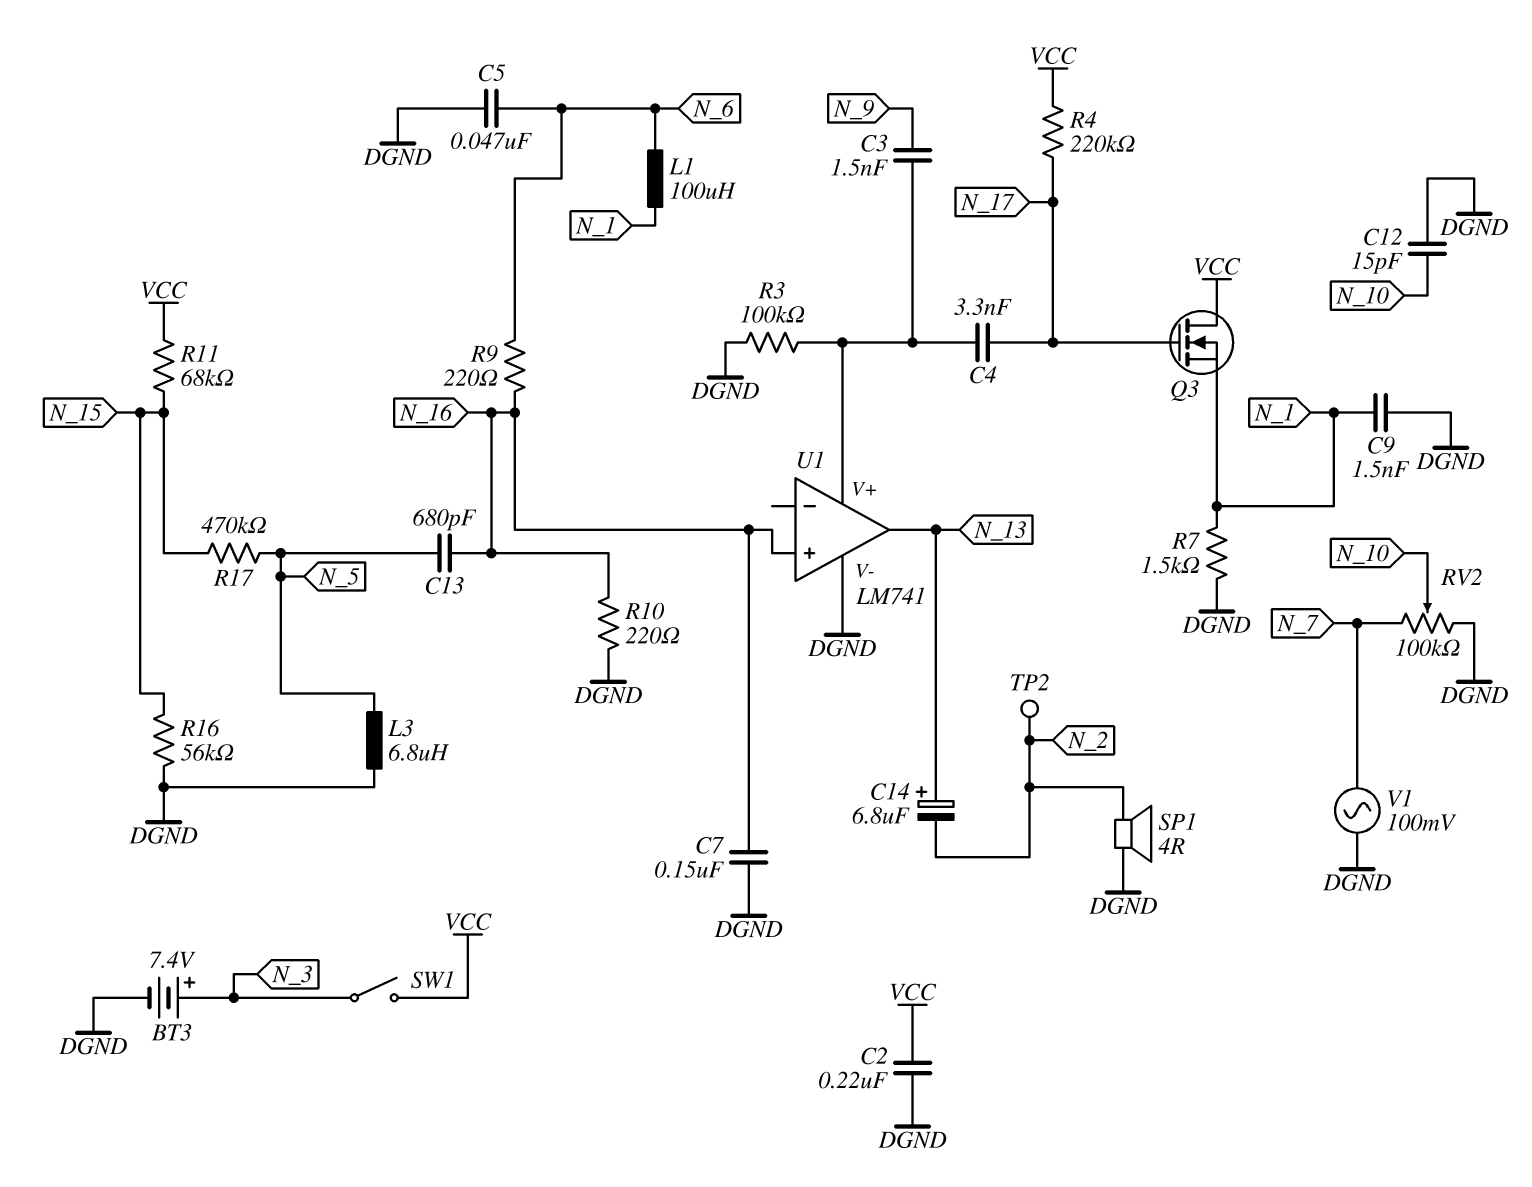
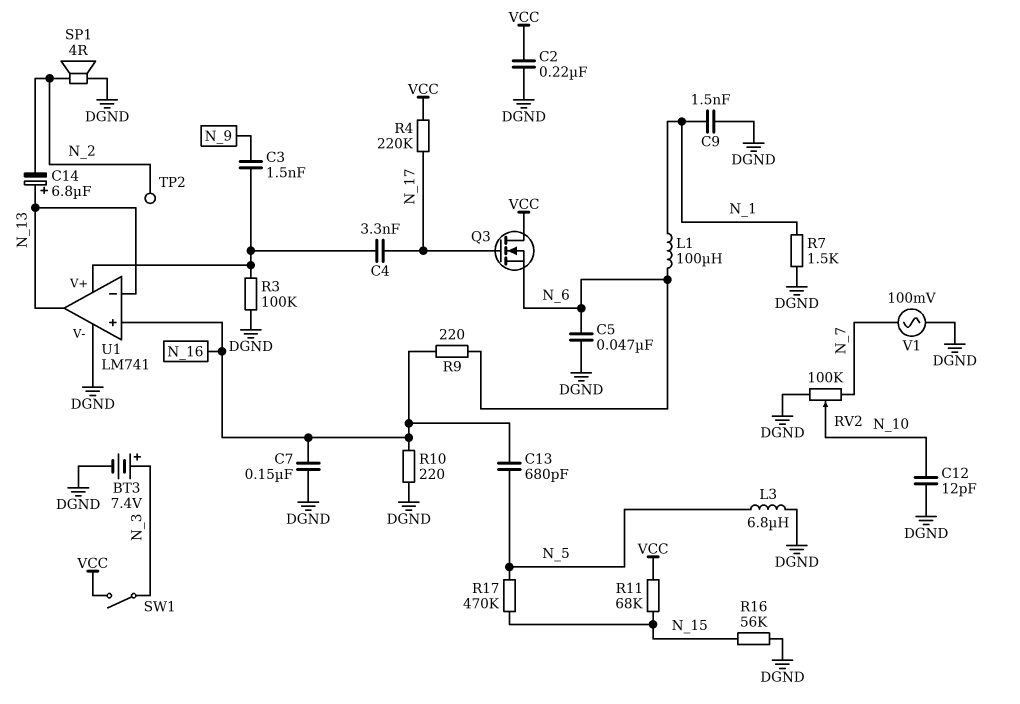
C12: 15pF (DGND, N_10) -> 12pF (DGND, N_10)
Q3: NMOS (G N_17, D VCC, S N_1) -> NMOS (G N_17, D VCC, S N_6)
U1 pin in-: none -> N_13

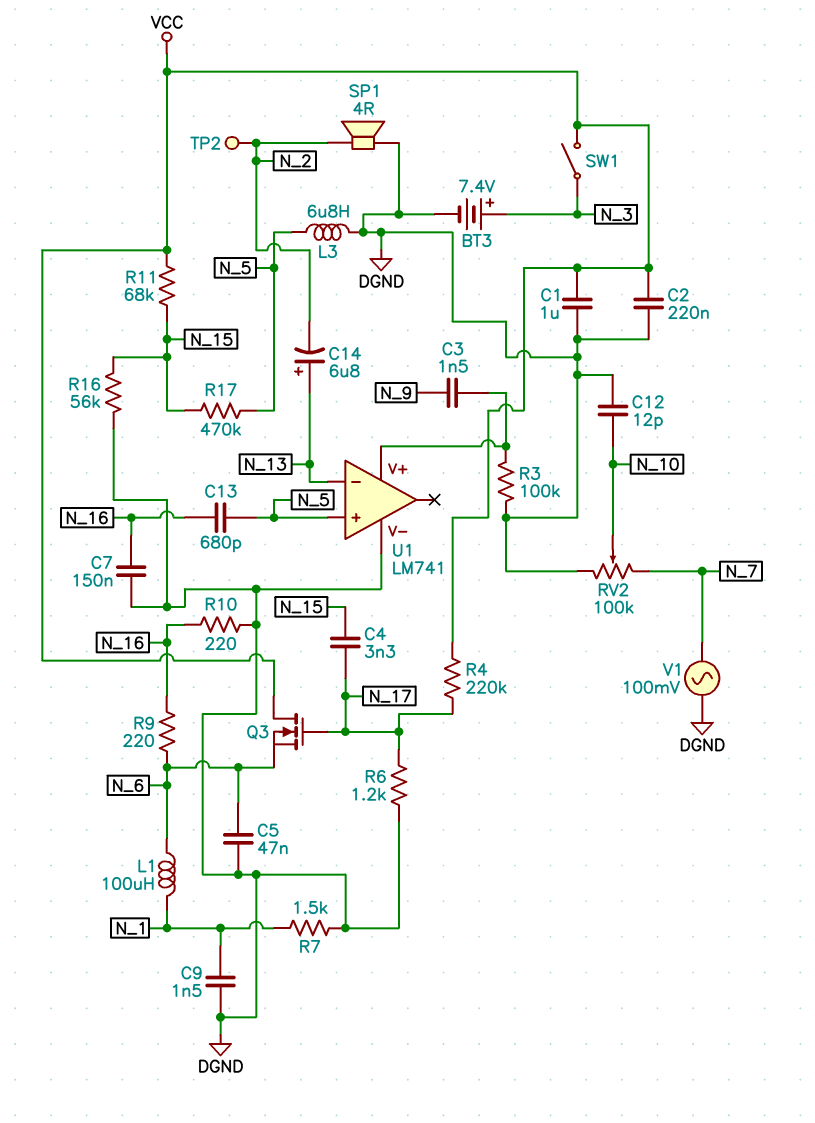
C1: none -> 1uF (DGND, VCC)
C4: 3.3nF (N_17, U1/V+) -> 3.3nF (N_15, N_17)
R6: none -> 1.2k (DGND, N_17)
U1 pin in+: N_16 -> N_5
U1 pin out: N_13 -> none

